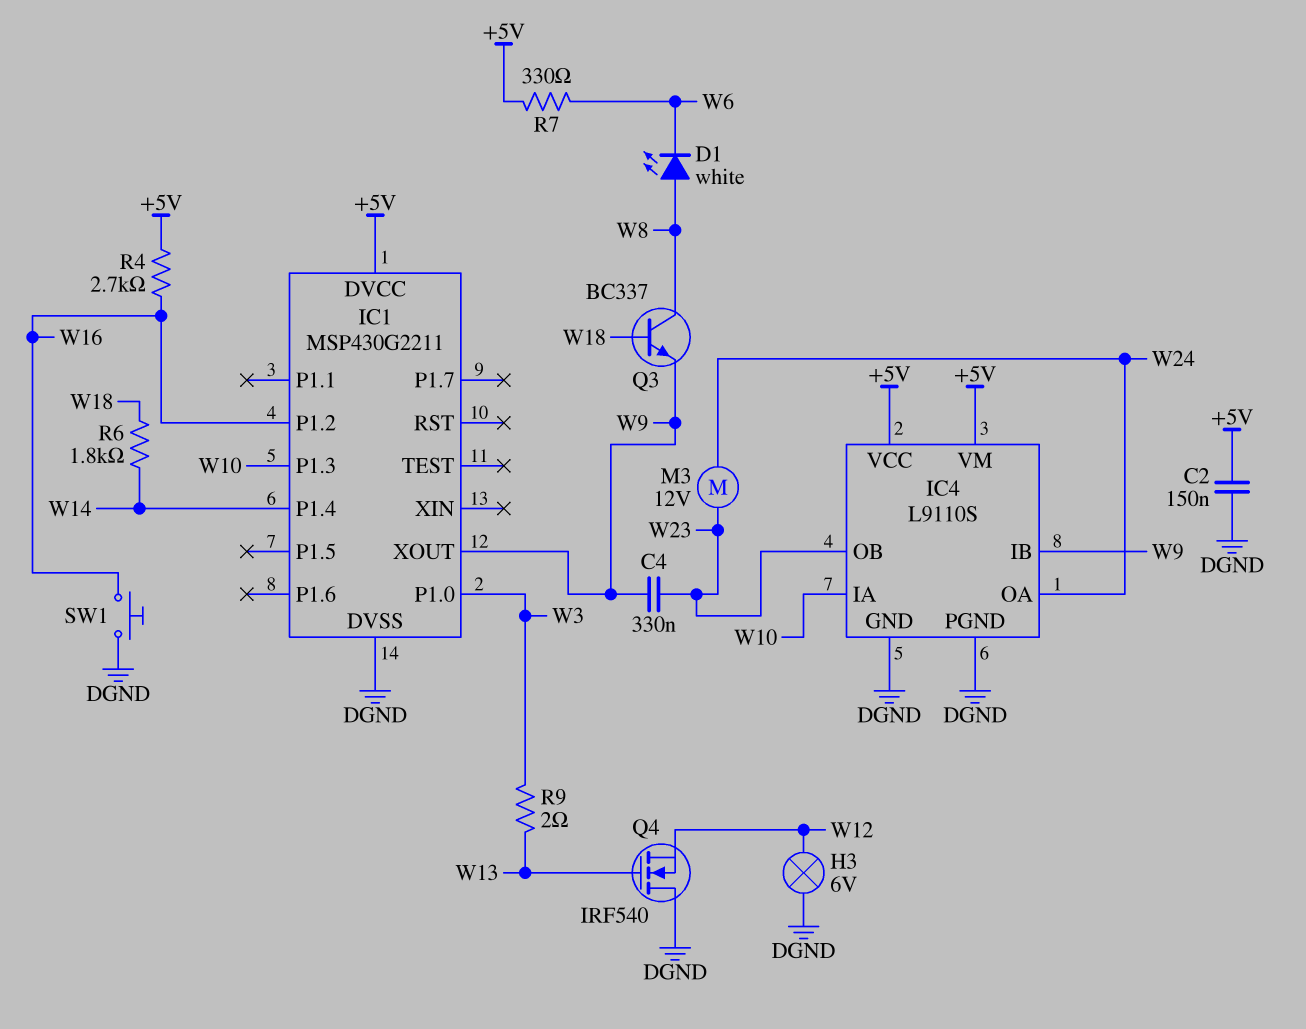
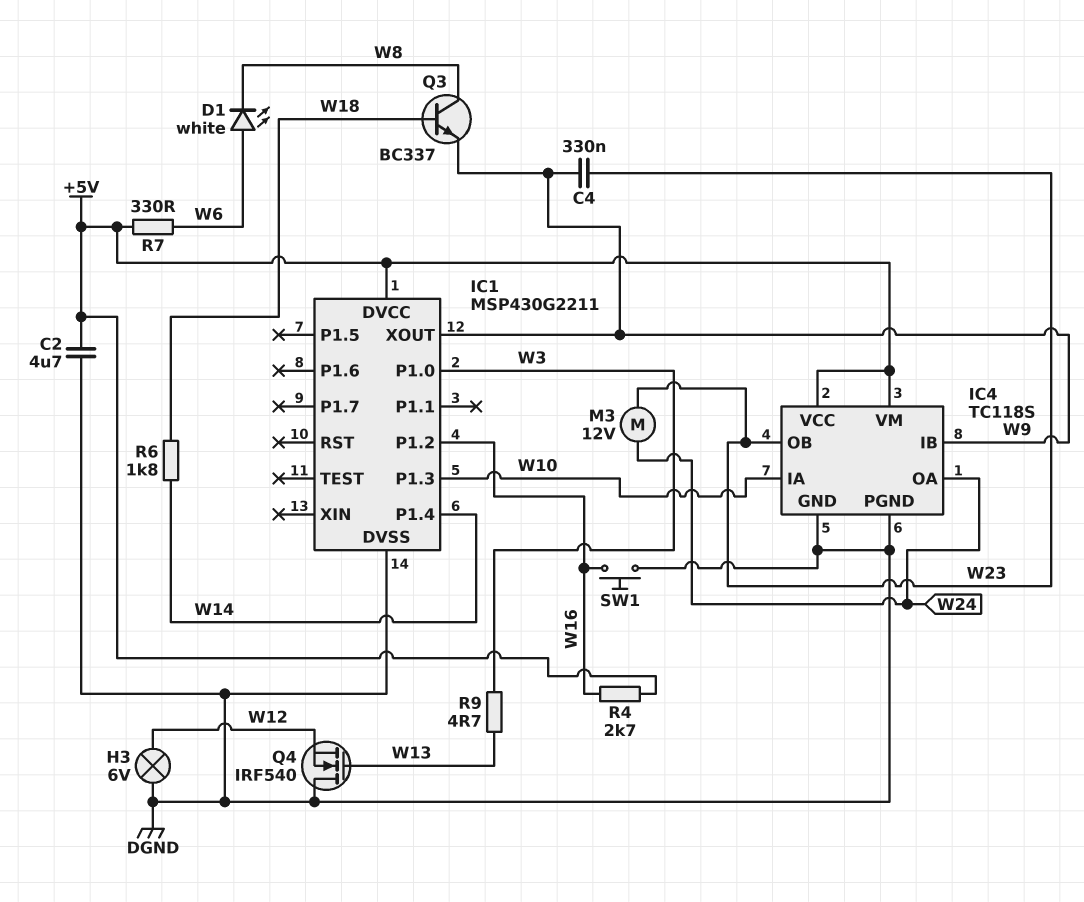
C2: 150nF (+5V, DGND) -> 4.7uF (+5V, DGND)
D1: LED white (A W8, K W6) -> LED white (A W6, K W8)
IC4: L9110S -> TC118S
R9: 2 (W3, W13) -> 4.7 (W3, W13)

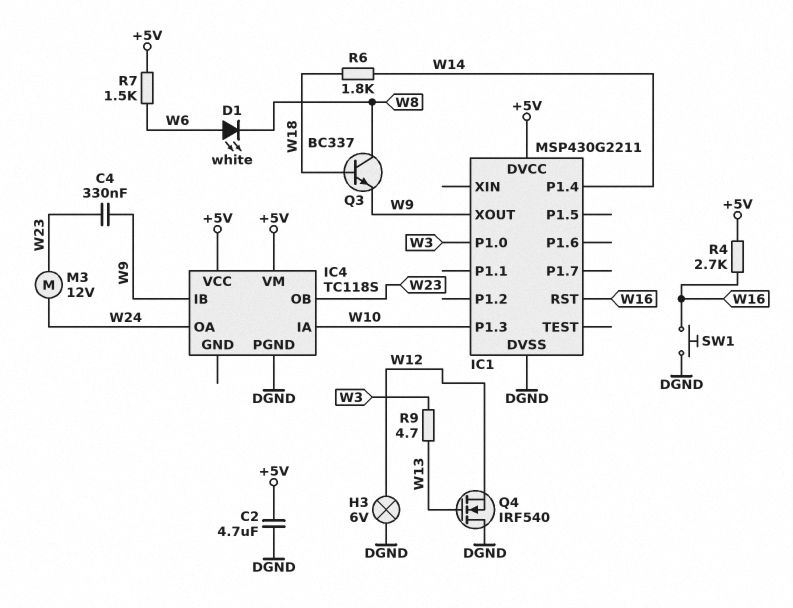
IC1 pin P1.2: W16 -> none
IC1 pin RST: none -> W16
IC4 pin GND: DGND -> none
R7: 330 (+5V, W6) -> 1.5k (+5V, W6)

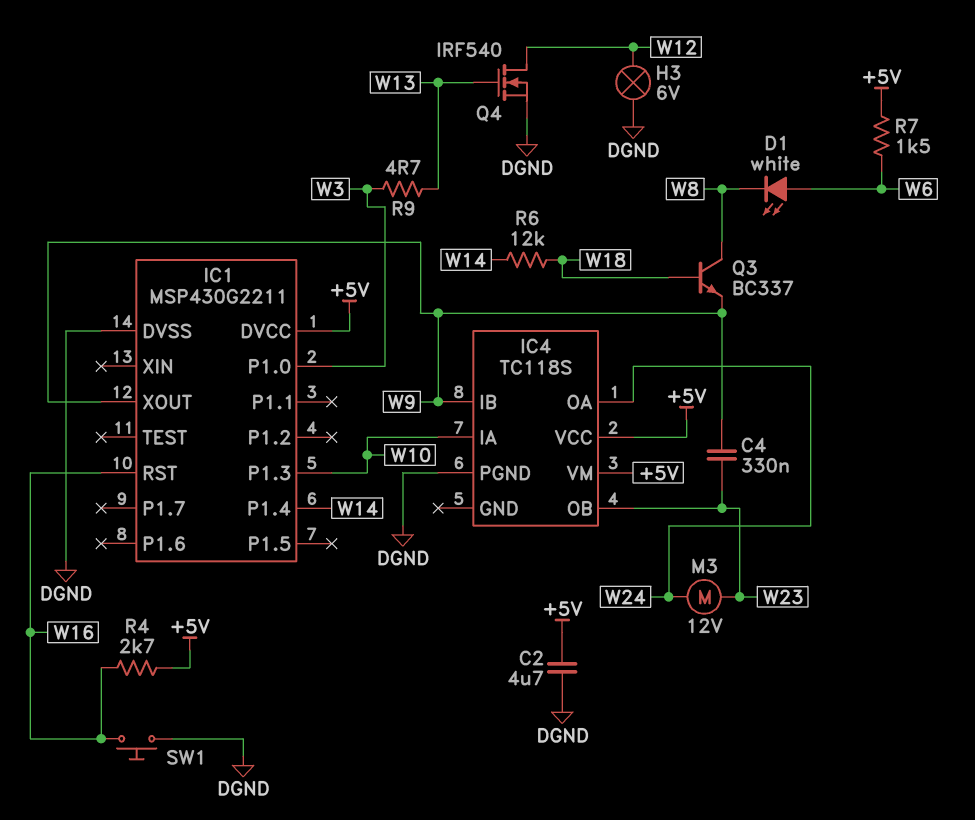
Q4: NMOS IRF540 (G W13, D DGND, S W12) -> NMOS IRF540 (G W13, D W12, S DGND)
R6: 1.8k (W14, W18) -> 12k (W14, W18)

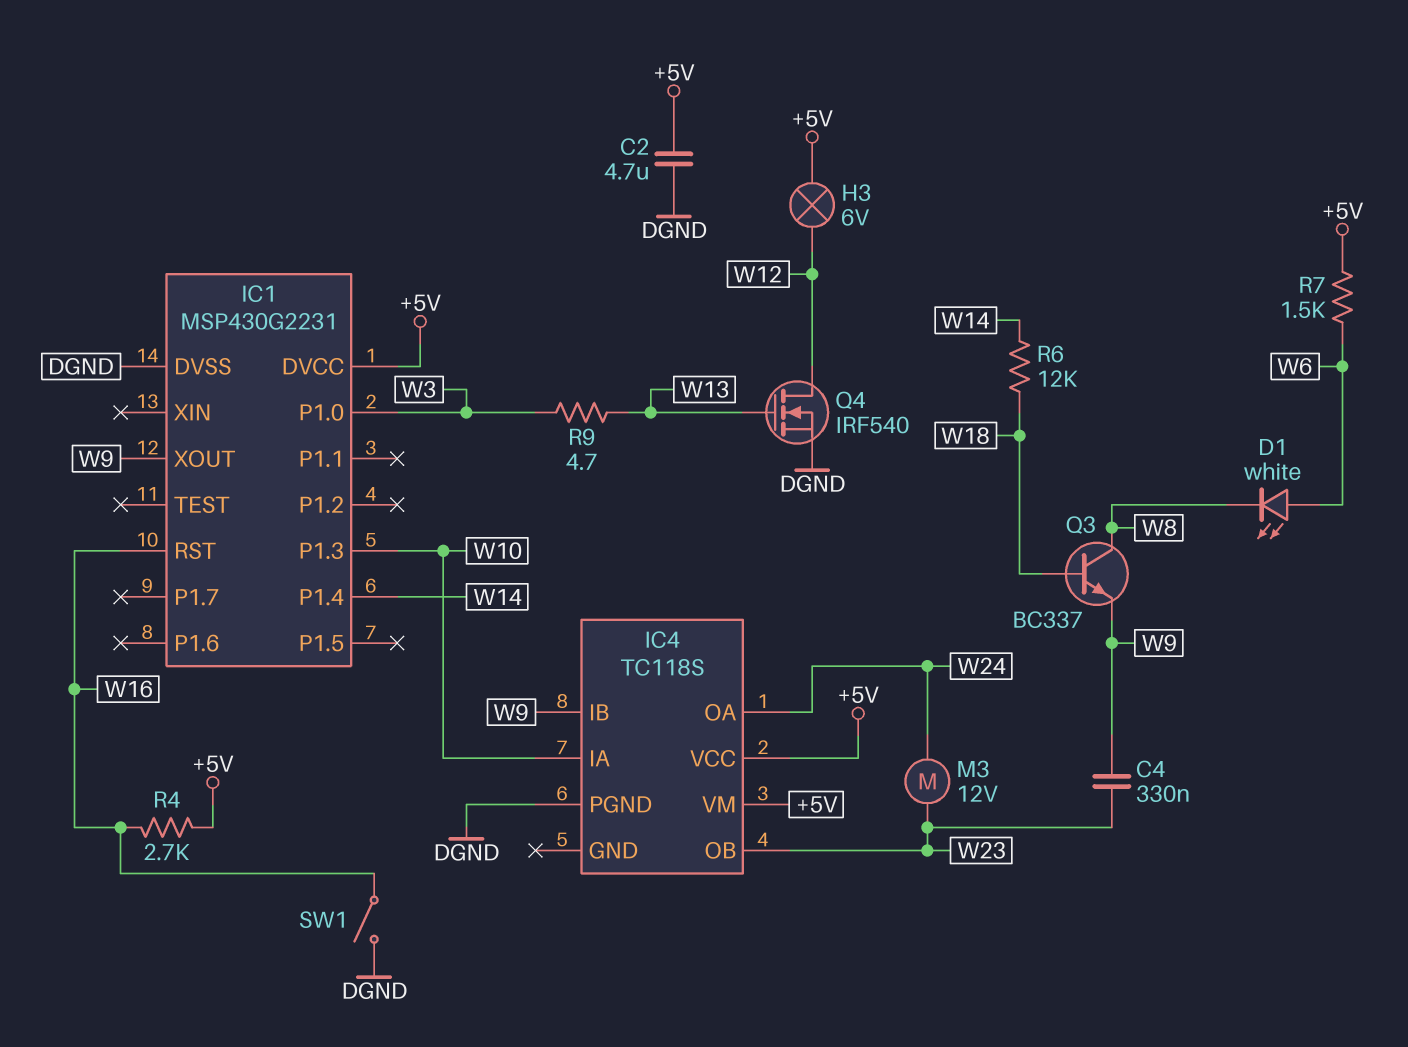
H3: lamp 6V (DGND, W12) -> lamp 6V (+5V, W12)
IC1: MSP430G2211 -> MSP430G2231
SW1: button (DGND, W16) -> switch (DGND, W16)

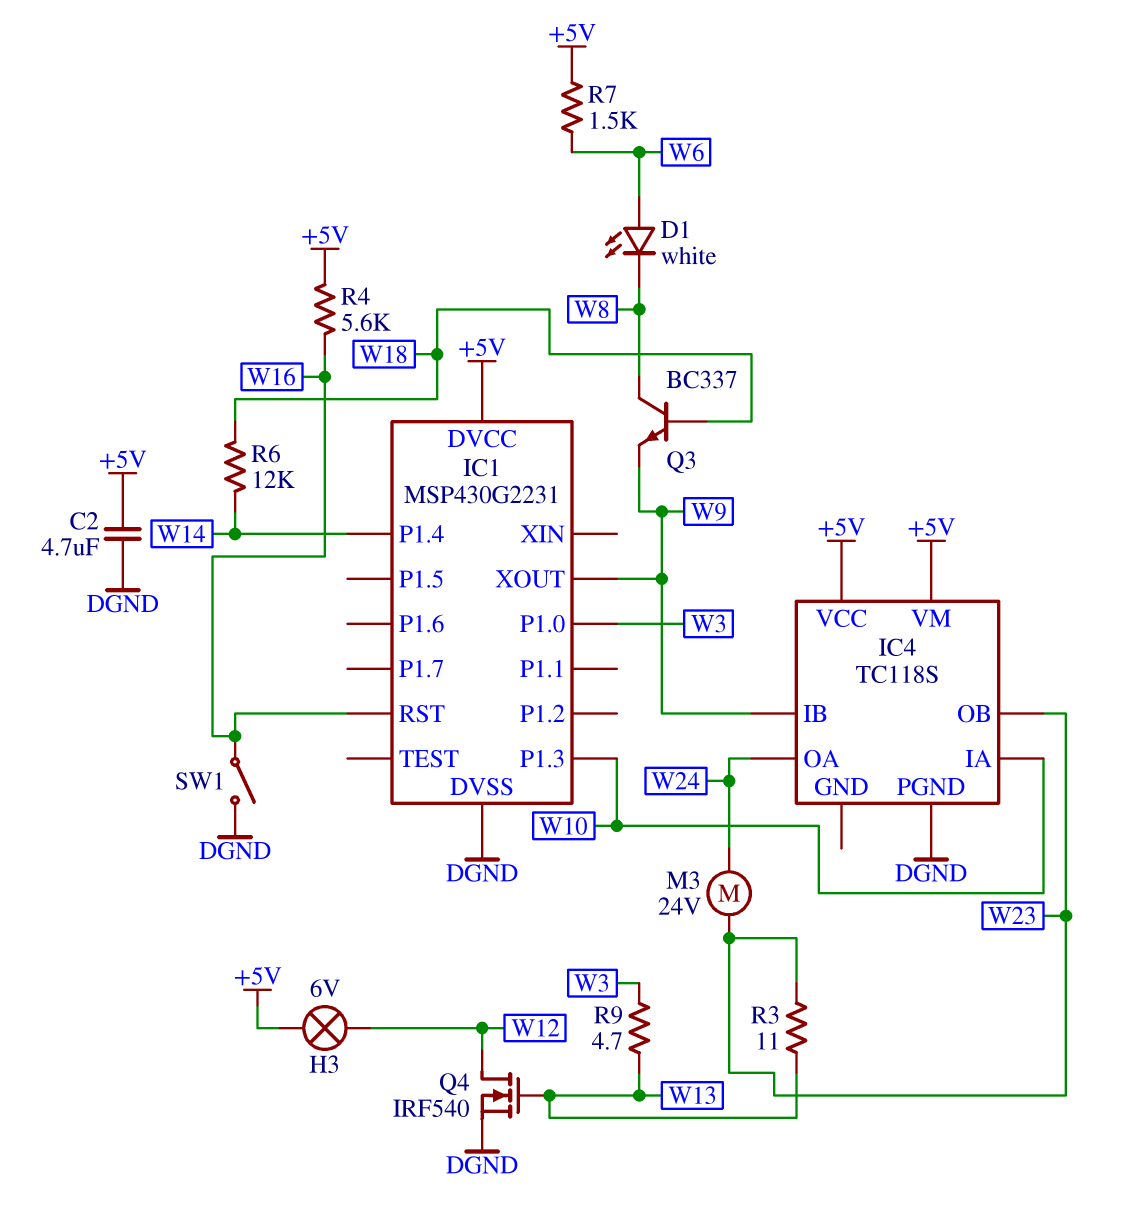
C4: 330nF (W9, W23) -> none
M3: motor 12V (W23, W24) -> motor 24V (W23, W24)
R3: none -> 11 (W13, W23)
R4: 2.7k (+5V, W16) -> 5.6k (+5V, W16)

